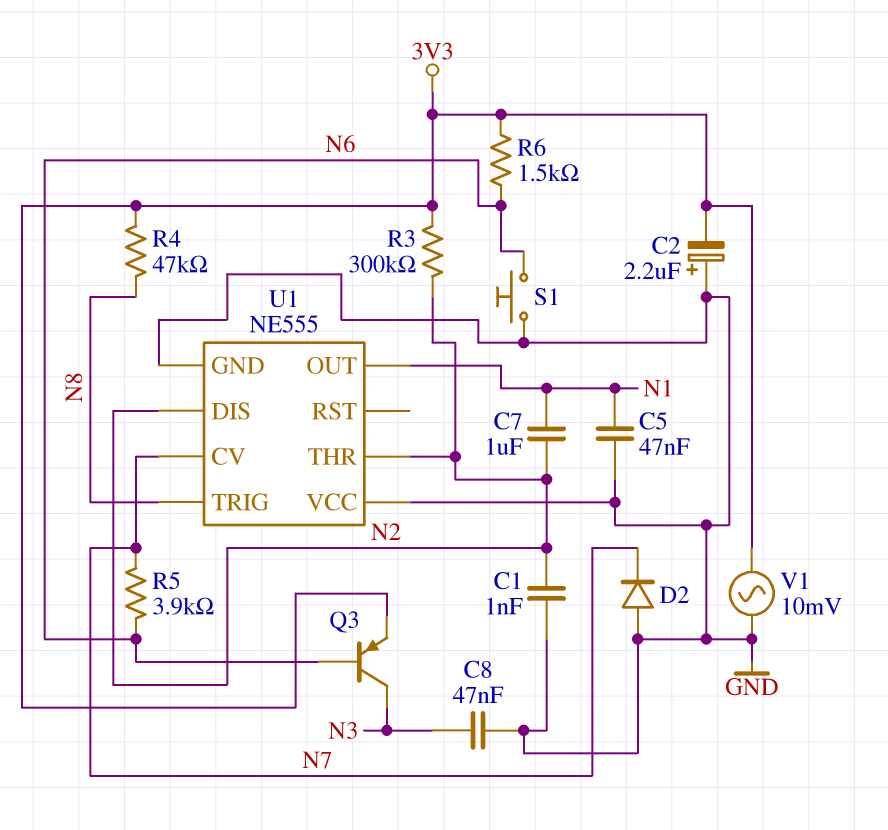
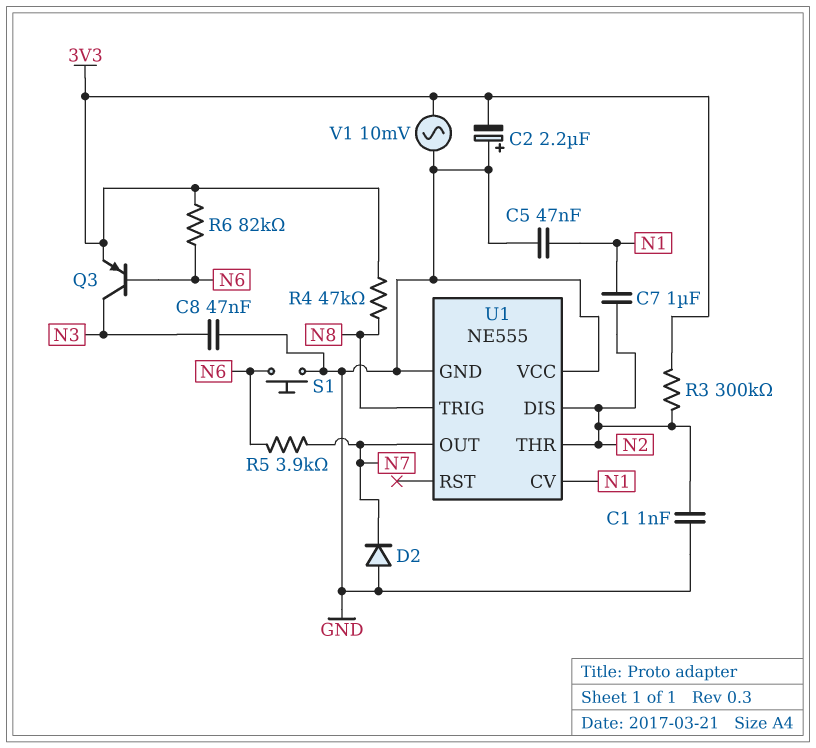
R6: 1.5k (3V3, N6) -> 82k (3V3, N6)
U1 pin CV: N7 -> N1
U1 pin OUT: N1 -> N7

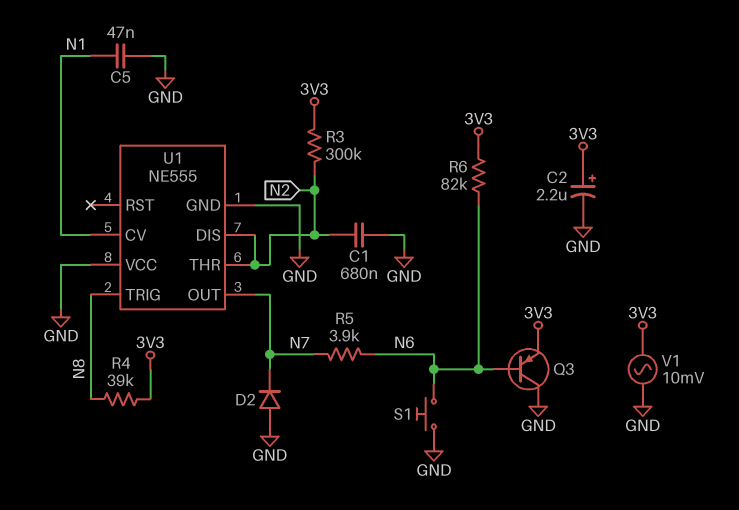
C1: 1nF (GND, N2) -> 680nF (GND, N2)
C2: 2.2uF (plus GND, minus 3V3) -> 2.2uF (plus 3V3, minus GND)
C7: 1uF (N1, N2) -> none
C8: 47nF (GND, N3) -> none
Q3: PNP (B N6, C N3, E 3V3) -> PNP (B N6, C GND, E 3V3)
R4: 47k (3V3, N8) -> 39k (3V3, N8)

